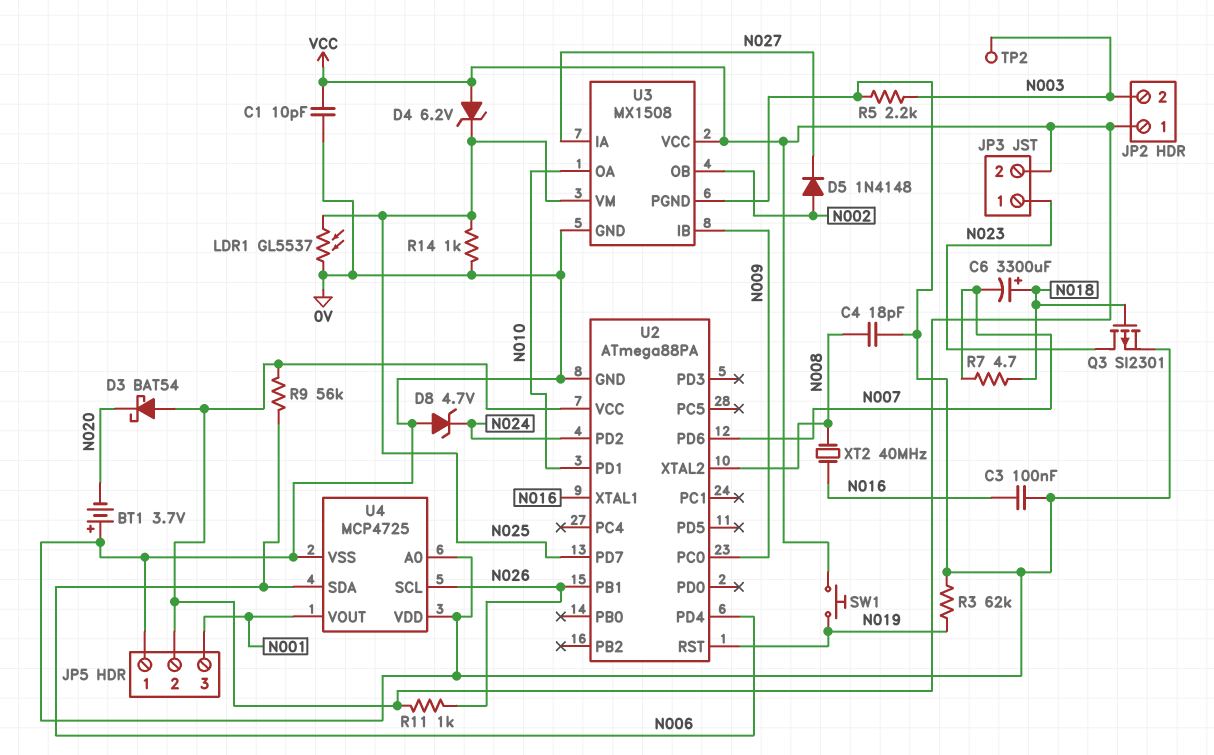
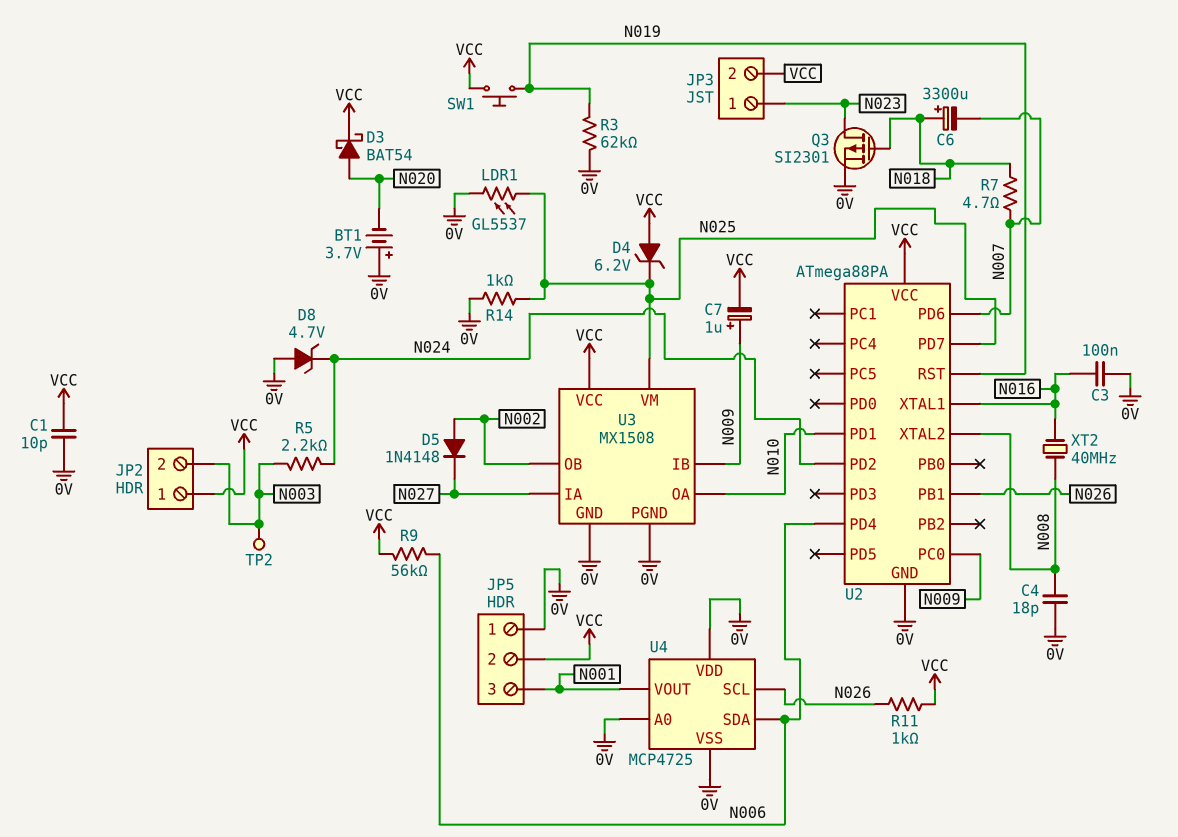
C7: none -> 1uF (plus N009, minus VCC)
D3: schottky BAT54 (A VCC, K N020) -> schottky BAT54 (A N020, K VCC)
R5: 2.2k (0V, N003) -> 2.2k (N003, N024)

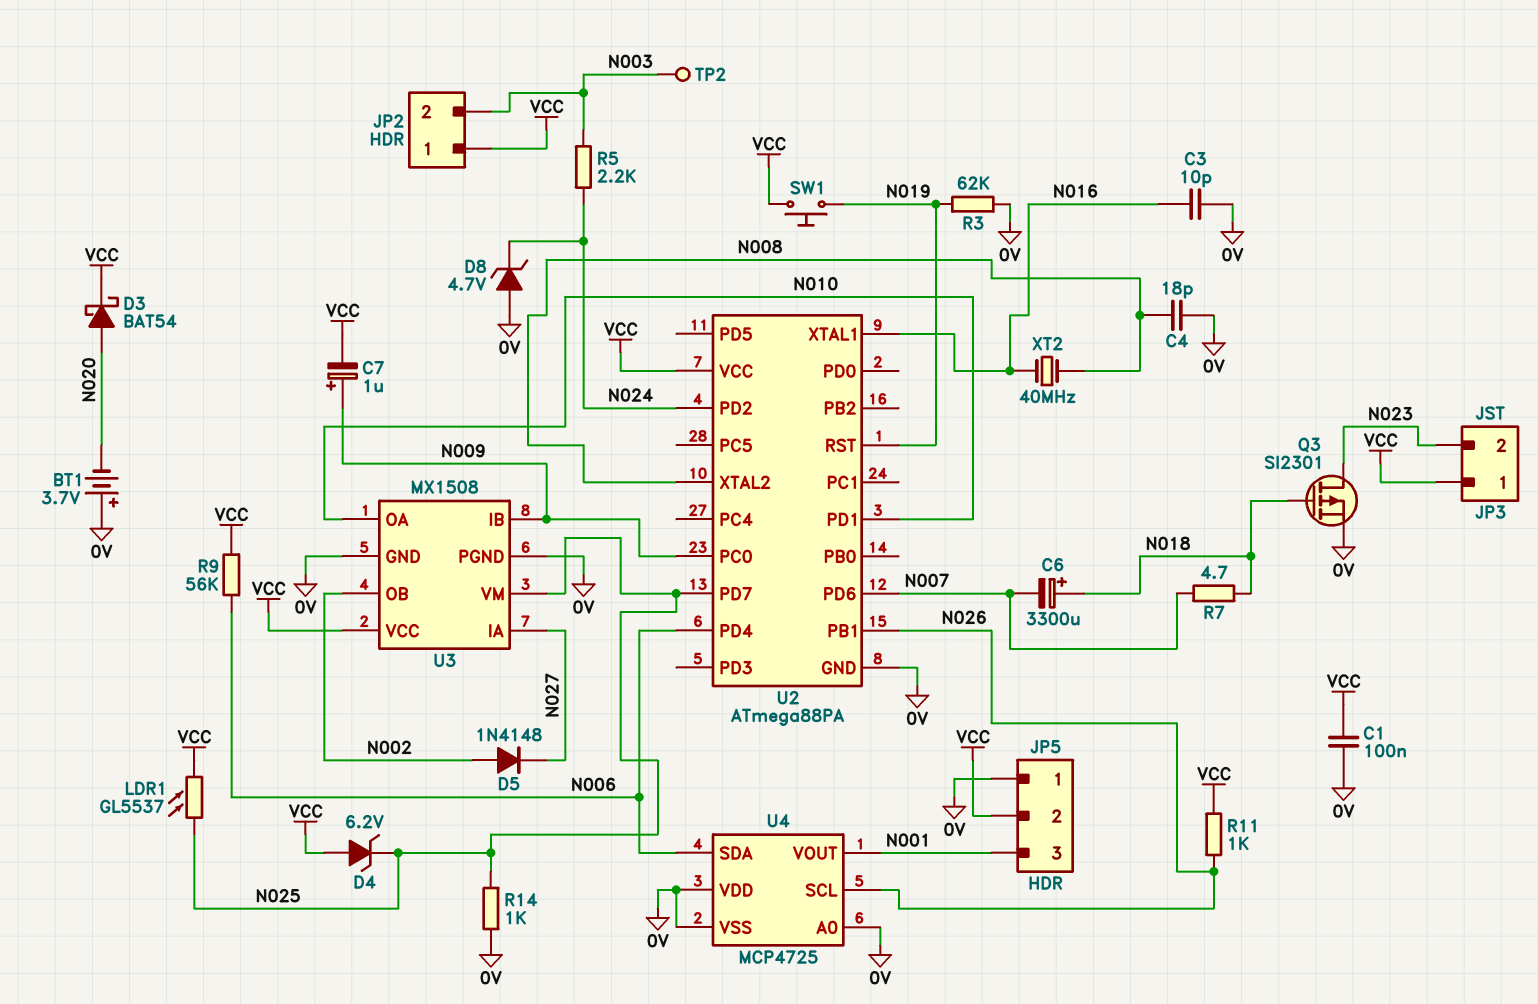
C1: 10pF (0V, VCC) -> 100nF (0V, VCC)
C3: 100nF (0V, N016) -> 10pF (0V, N016)
JP3 pin 1: N023 -> VCC
JP3 pin 2: VCC -> N023
LDR1: GL5537 (0V, N025) -> GL5537 (N025, VCC)

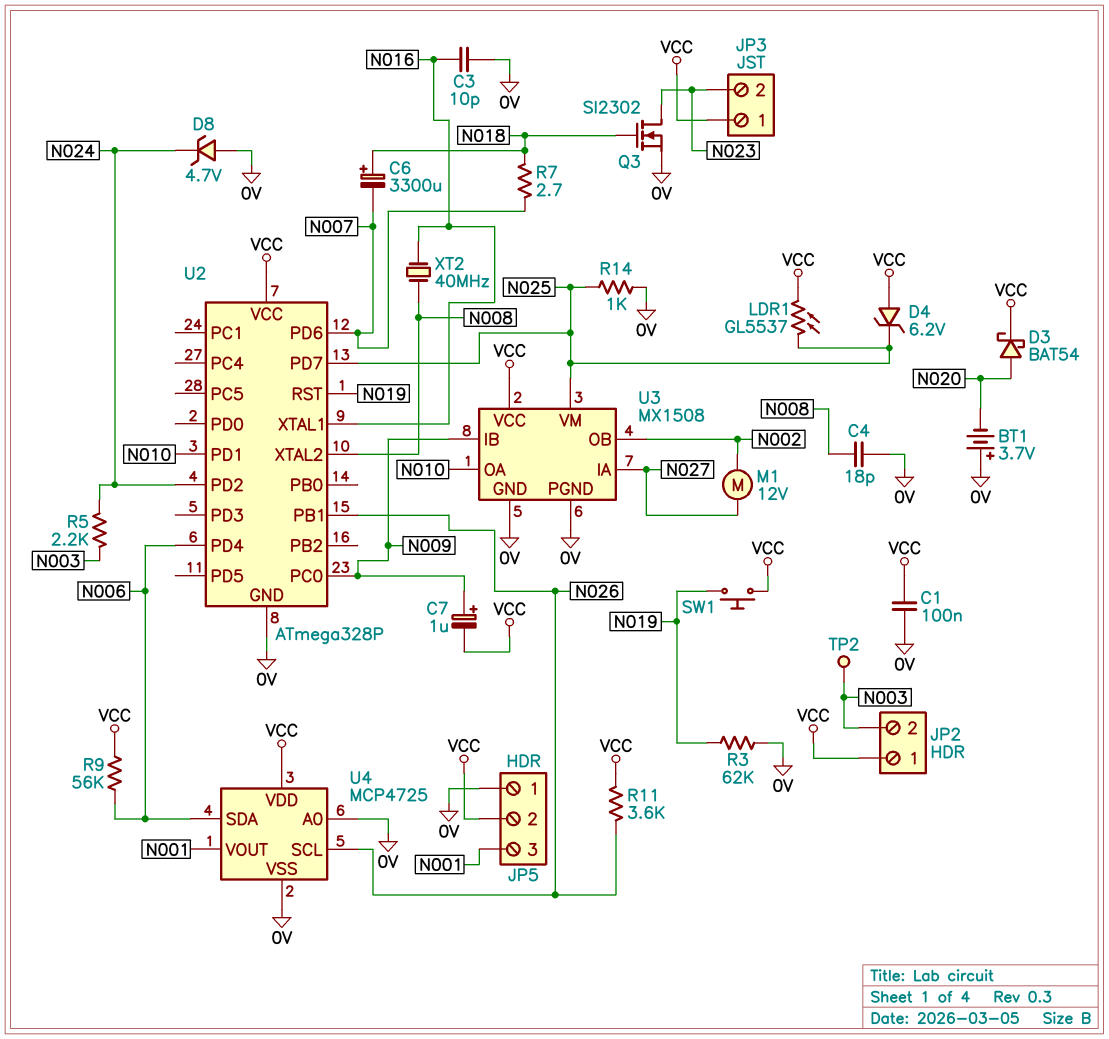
D5: diode 1N4148 (A N002, K N027) -> none
M1: none -> motor 12V (N002, N027)
Q3: PMOS SI2301 (G N018, D N023, S 0V) -> NMOS SI2302 (G N018, D N023, S 0V)
R7: 4.7 (N007, N018) -> 2.7 (N007, N018)
R11: 1k (N026, VCC) -> 3.6k (N026, VCC)
U2: ATmega88PA -> ATmega328P
U4 pin VDD: 0V -> VCC

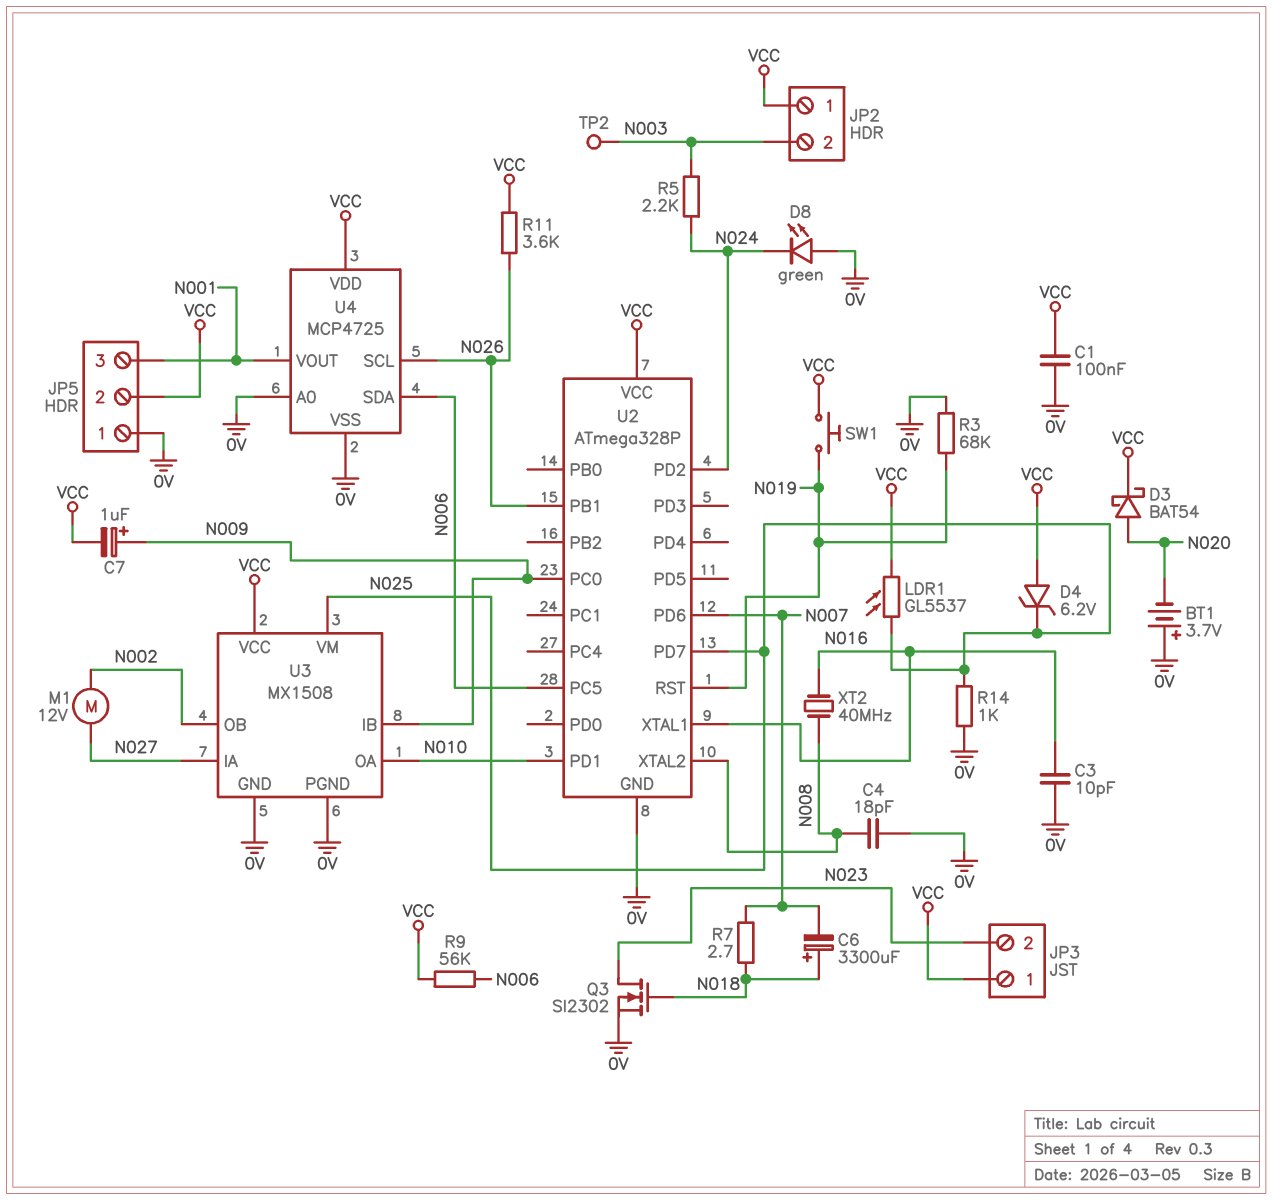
D8: zener 4.7V (A 0V, K N024) -> LED green (A 0V, K N024)
R3: 62k (0V, N019) -> 68k (0V, N019)
U2 pin PC5: none -> N006
U2 pin PD4: N006 -> none

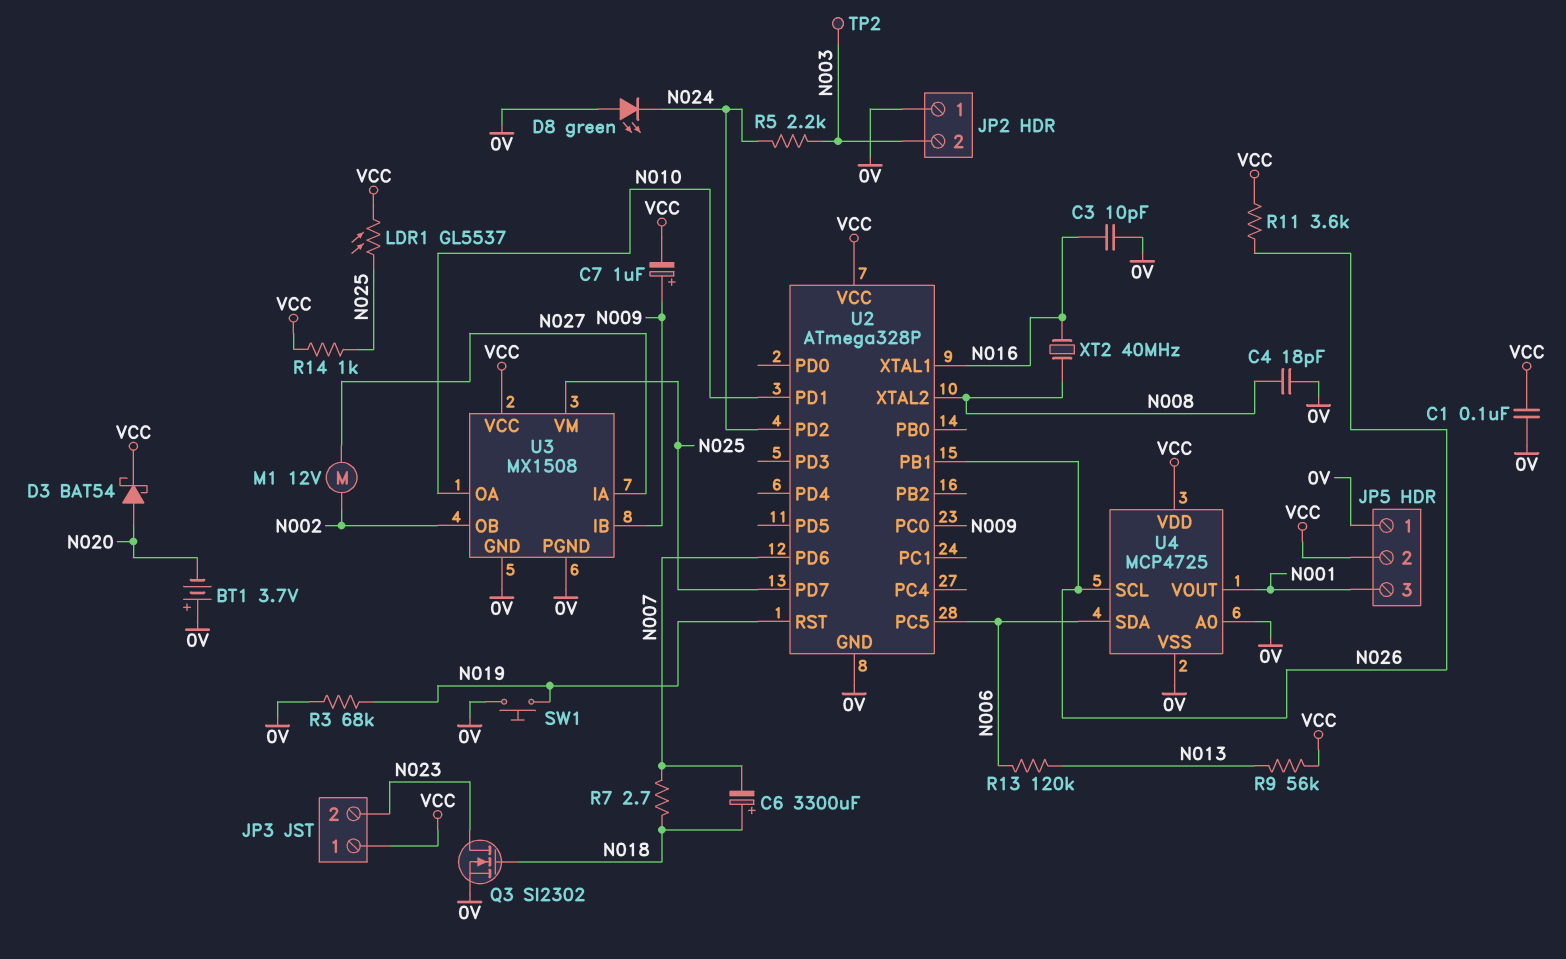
D4: zener 6.2V (A VCC, K N025) -> none
JP2 pin 1: VCC -> 0V
R9: 56k (N006, VCC) -> 56k (N013, VCC)
R13: none -> 120k (N006, N013)
R14: 1k (0V, N025) -> 1k (N025, VCC)
SW1: button (N019, VCC) -> button (0V, N019)

